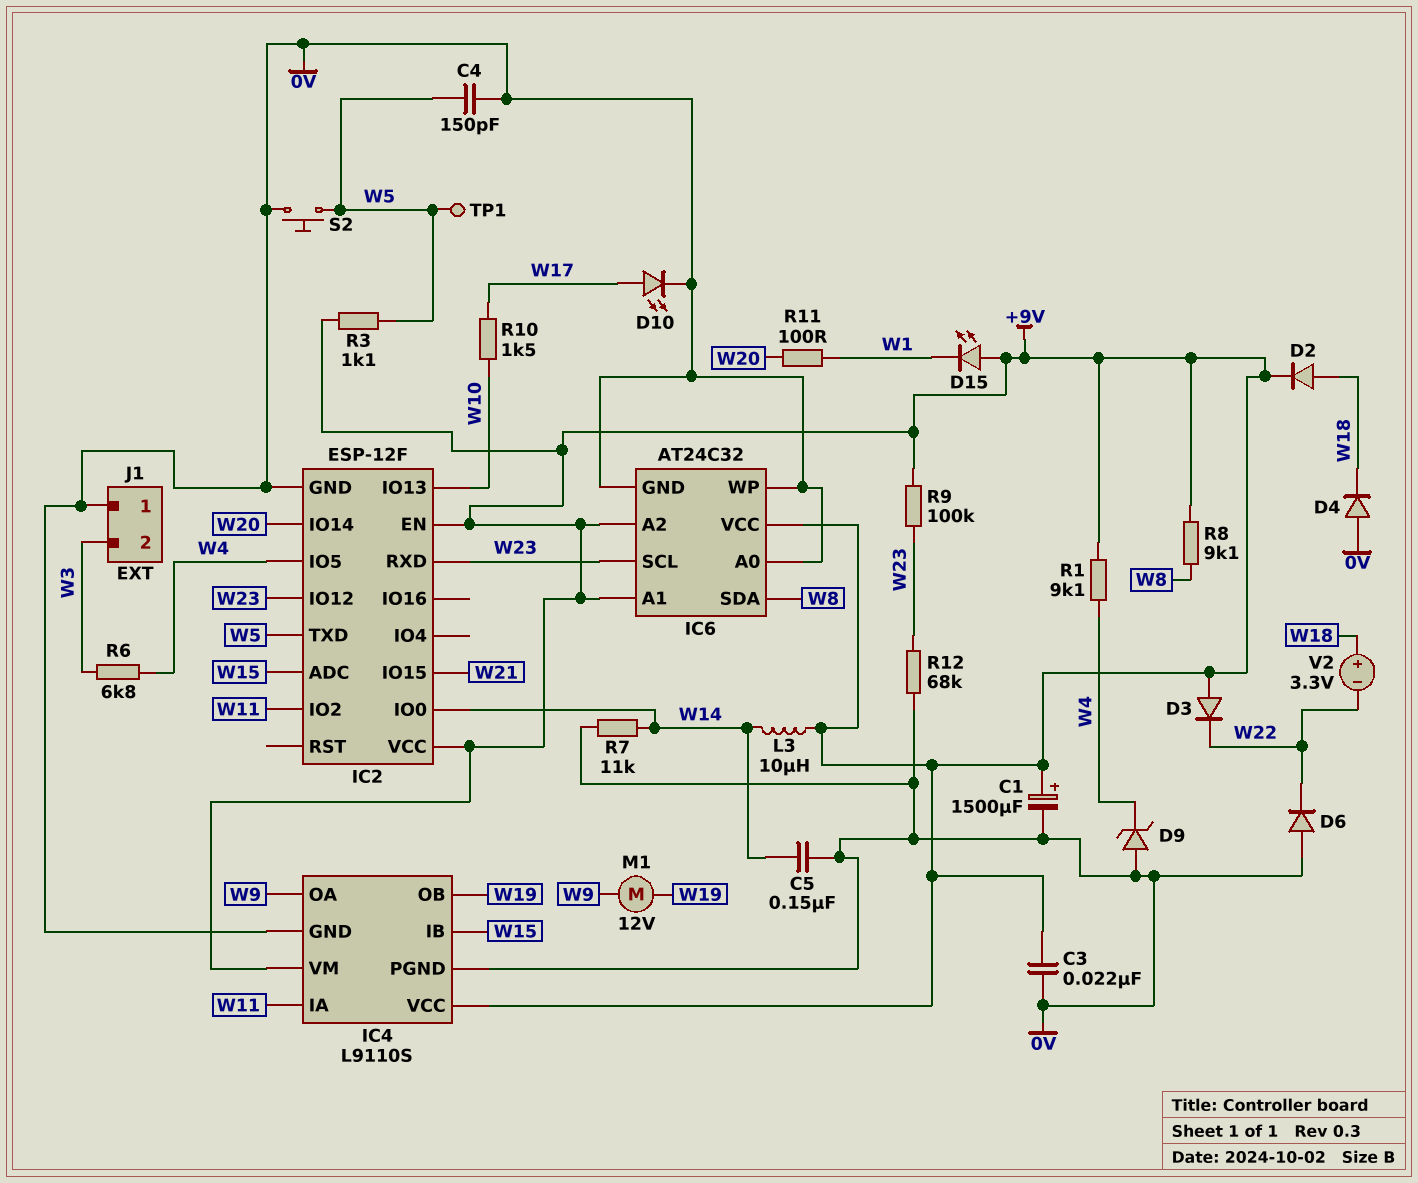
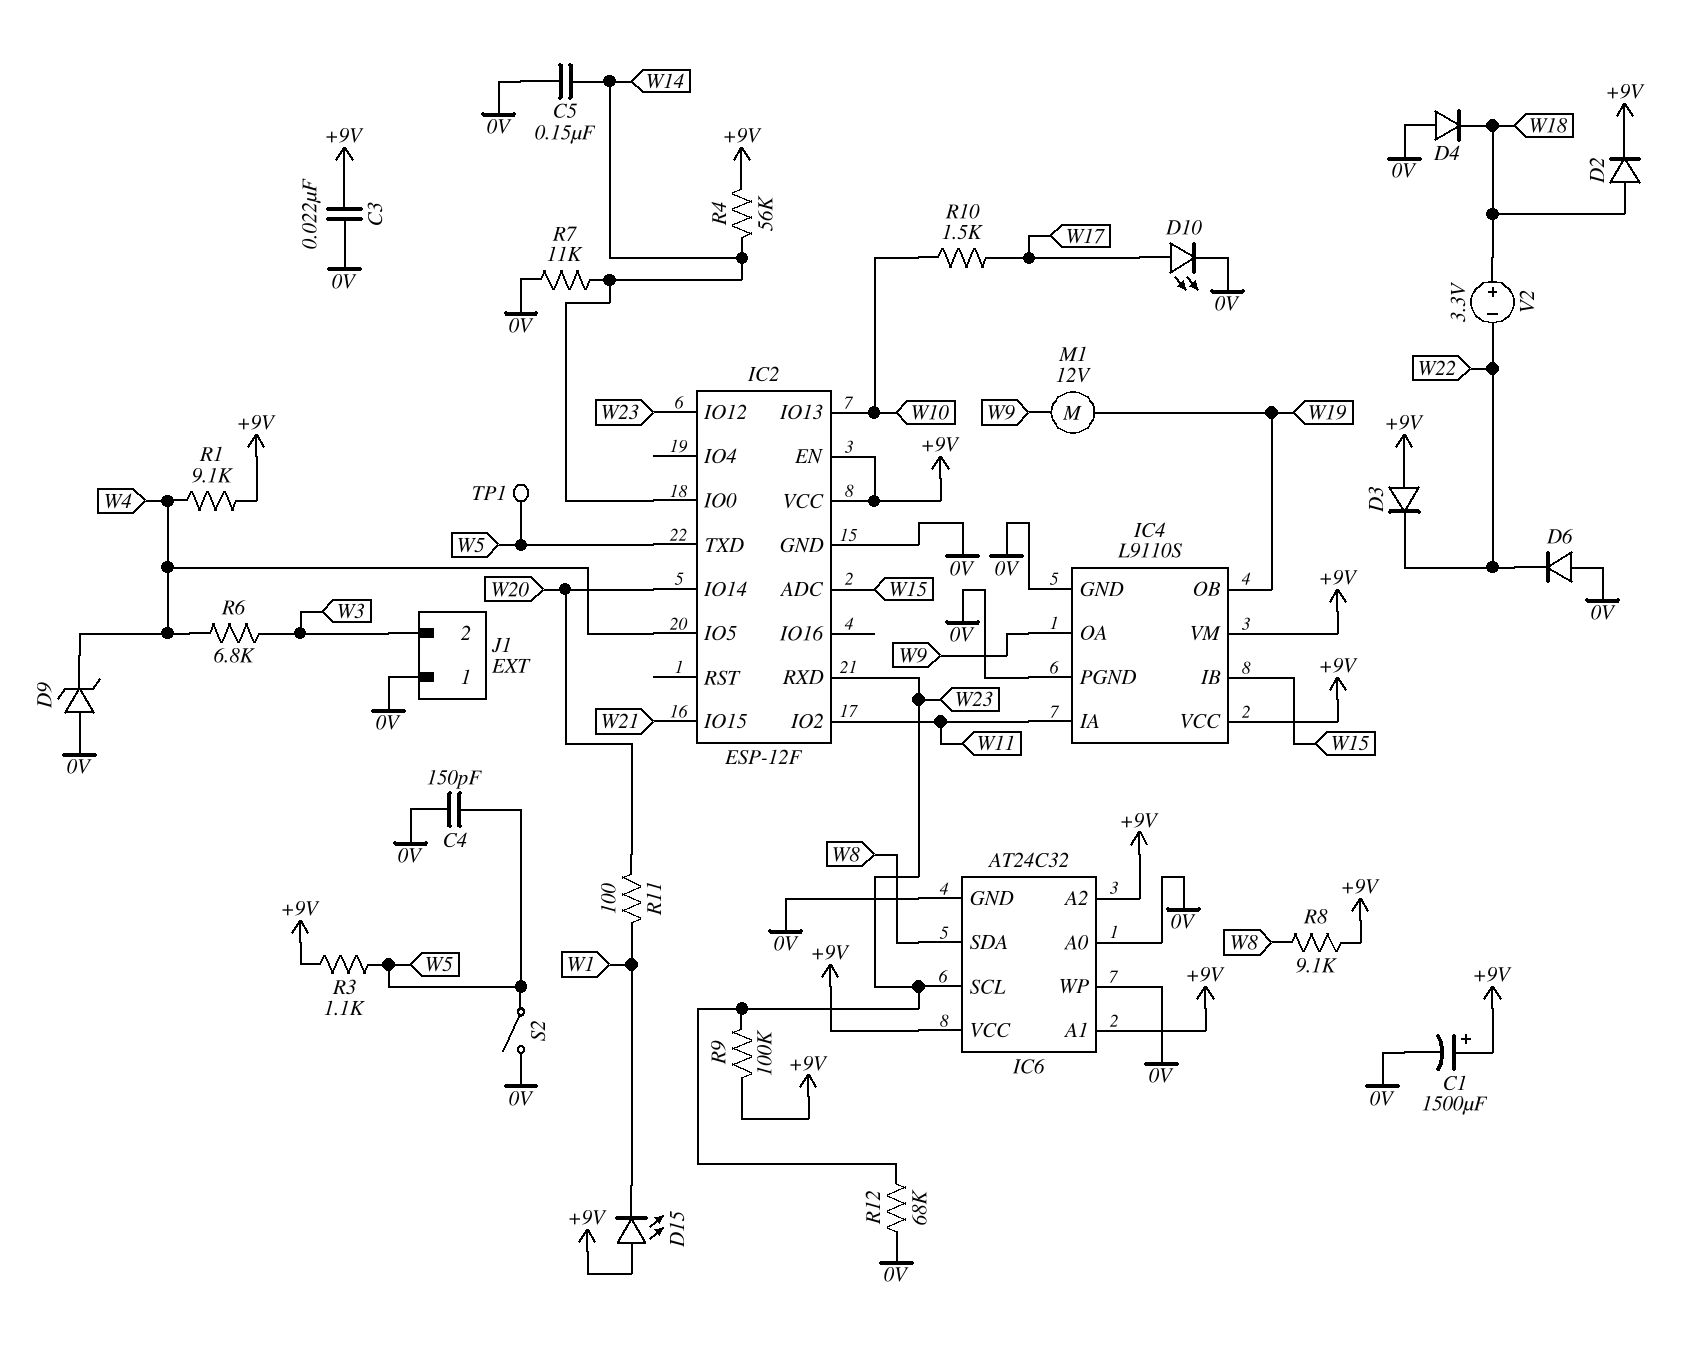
L3: 10uH (+9V, W14) -> none
R4: none -> 56k (+9V, W14)
S2: button (0V, W5) -> switch (0V, W5)

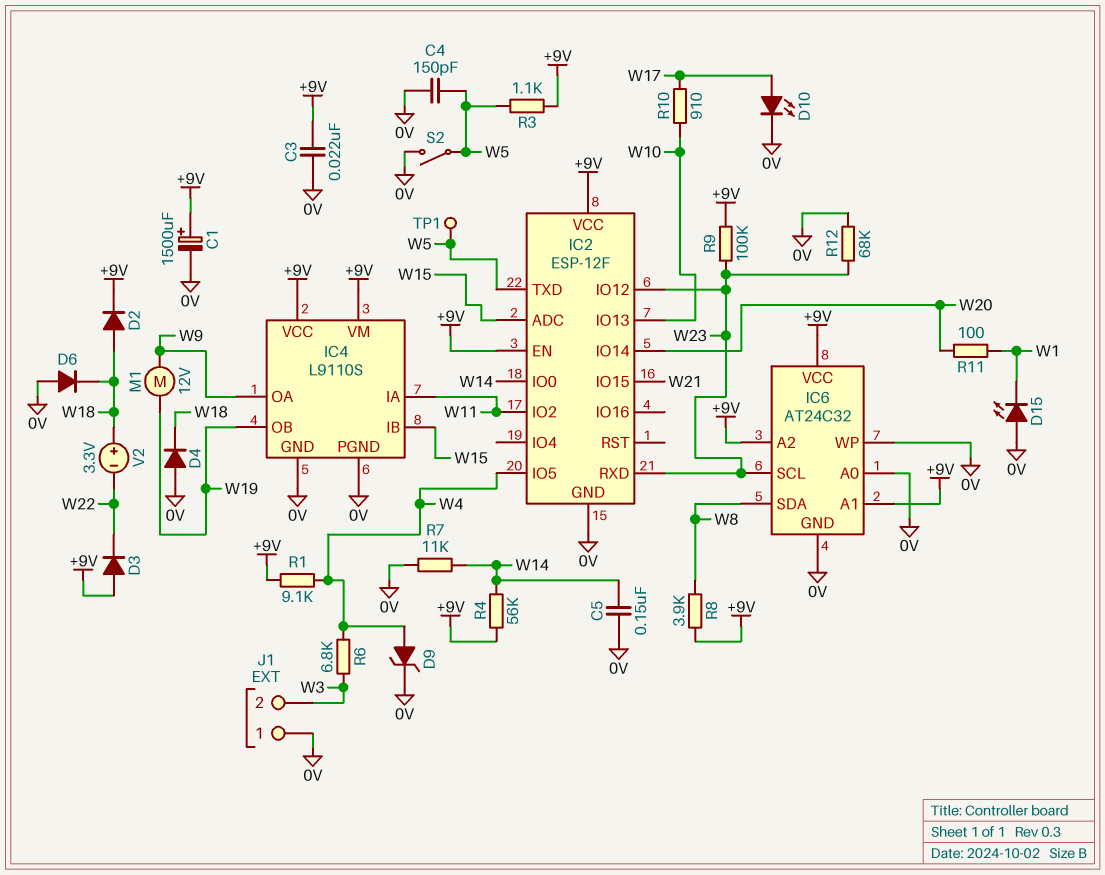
D6: diode (A 0V, K W22) -> diode (A 0V, K W18)
D9: zener (A 0V, K W4) -> zener (A W4, K 0V)
D15: LED (A +9V, K W1) -> LED (A 0V, K W1)
R8: 9.1k (+9V, W8) -> 3.9k (+9V, W8)
R10: 1.5k (W10, W17) -> 910 (W10, W17)

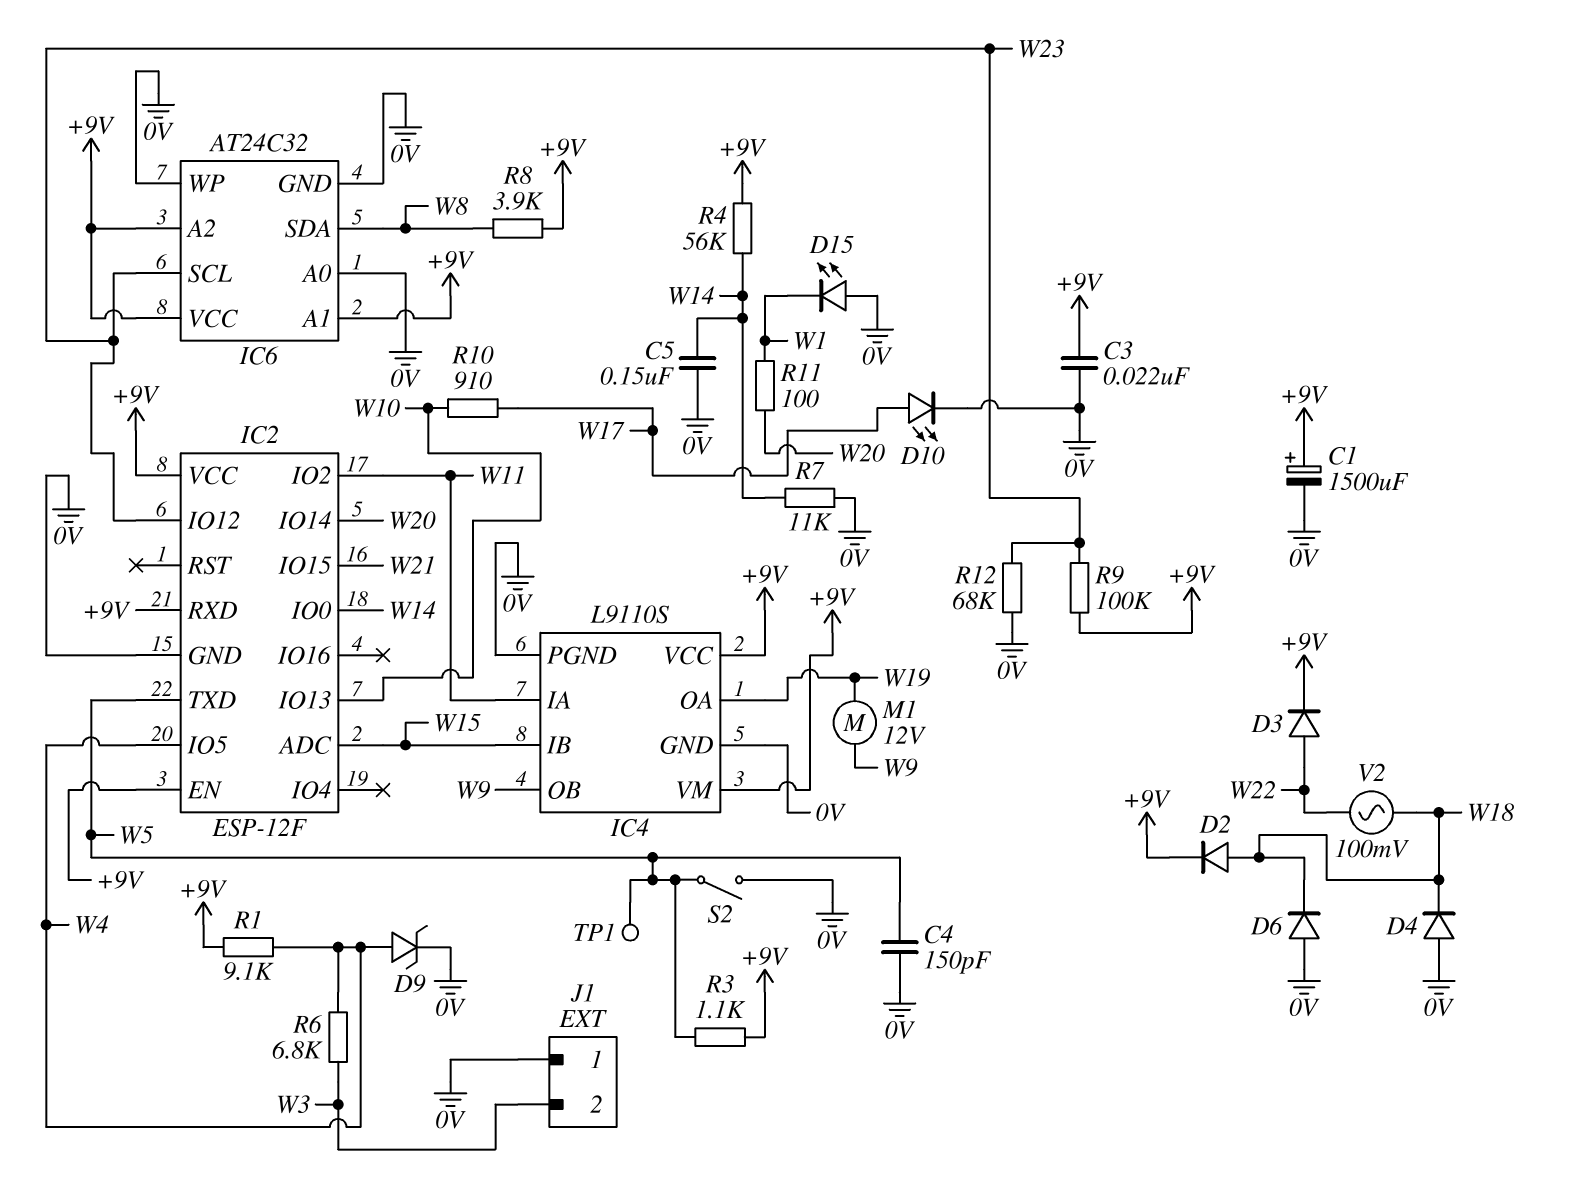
D3: diode (A +9V, K W22) -> diode (A W22, K +9V)
IC2 pin RXD: W23 -> +9V
IC4 pin OA: W9 -> W19
IC4 pin OB: W19 -> W9
V2: 3.3V (plus W18, minus W22) -> AC 100mV (W18, W22)

